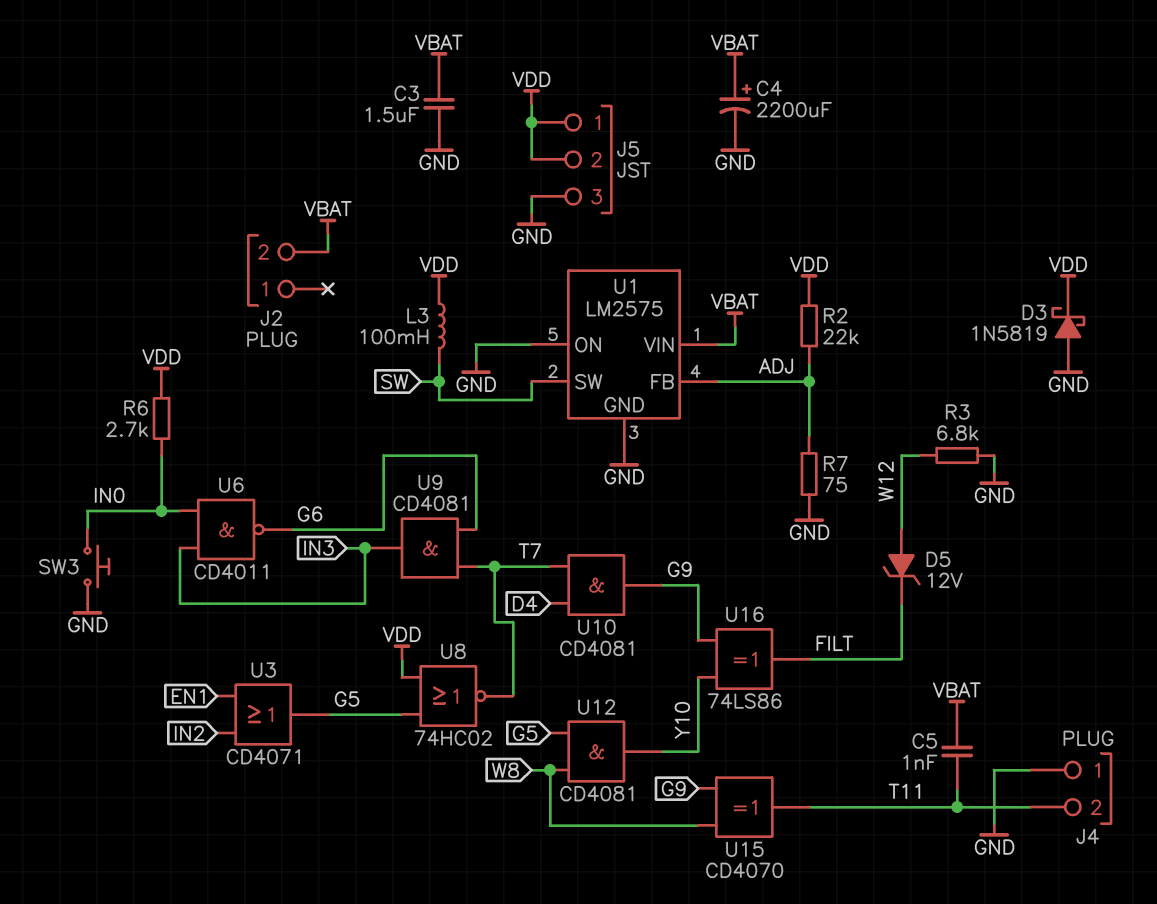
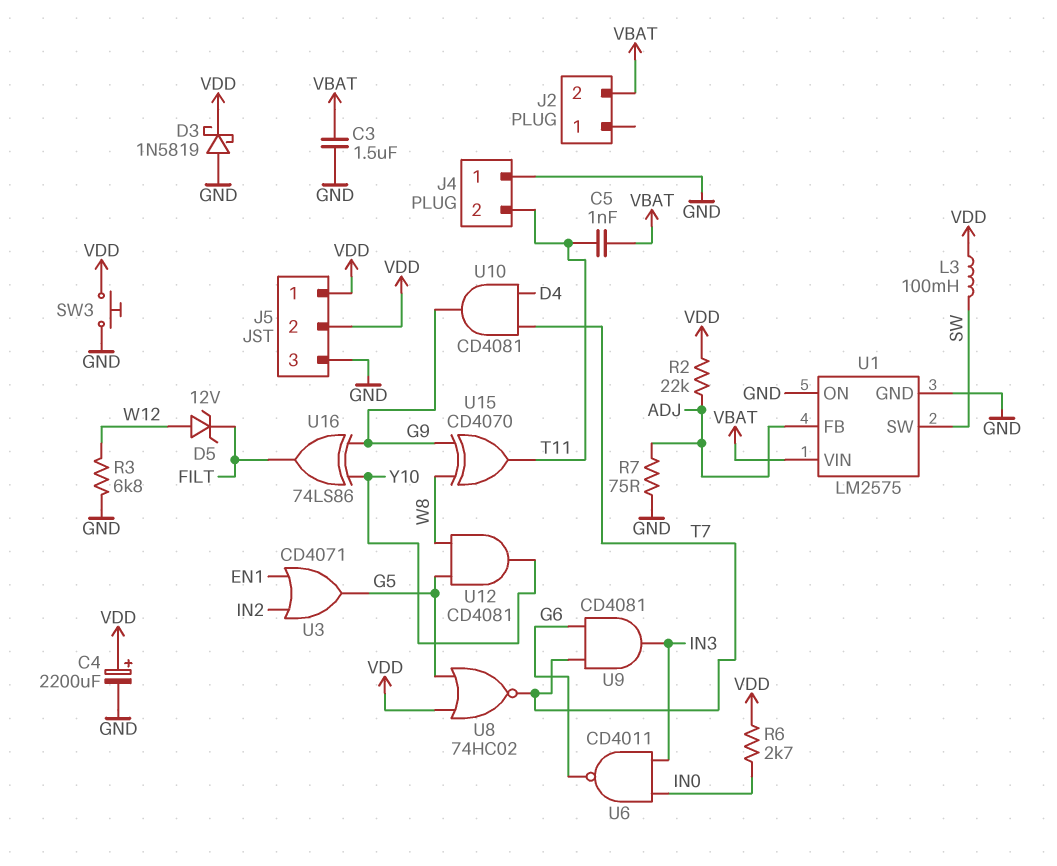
C4: 2200uF (plus VBAT, minus GND) -> 2200uF (plus VDD, minus GND)
SW3: button (GND, IN0) -> button (GND, VDD)

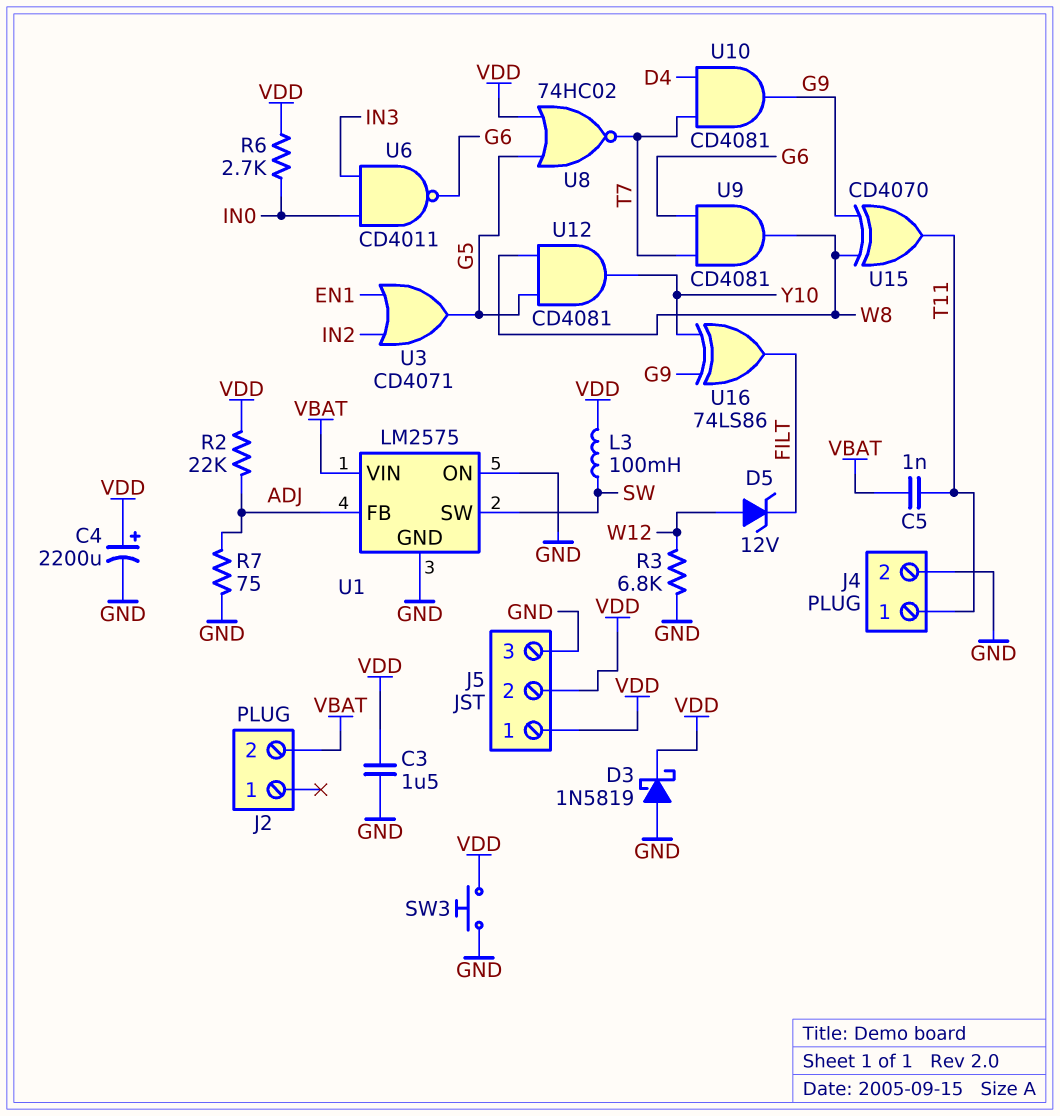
C3: 1.5uF (GND, VBAT) -> 1.5uF (GND, VDD)
J4 pin 1: GND -> T11
J4 pin 2: T11 -> GND
U9: AND CD4081 (in G6, in T7, out IN3) -> AND CD4081 (in G6, in T7, out W8)

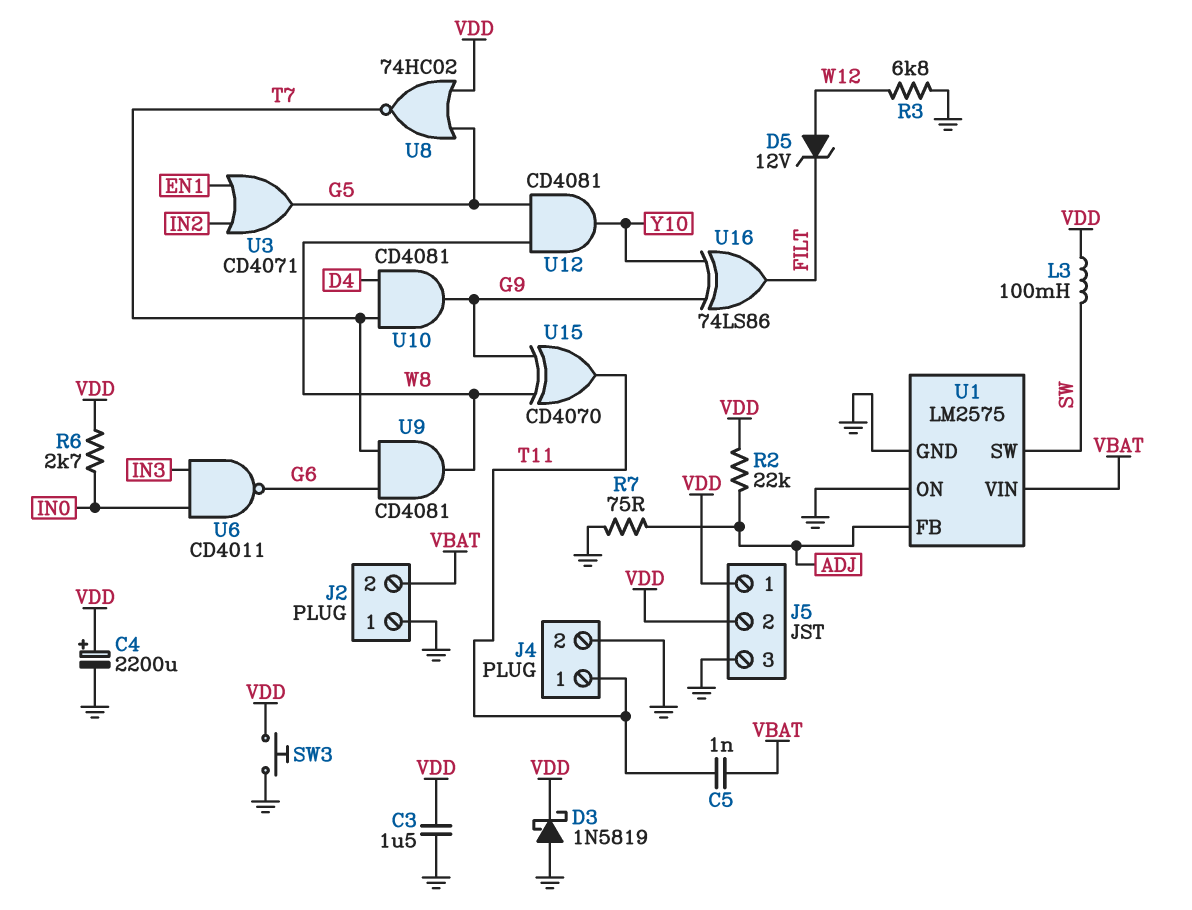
J2 pin 1: none -> GND

